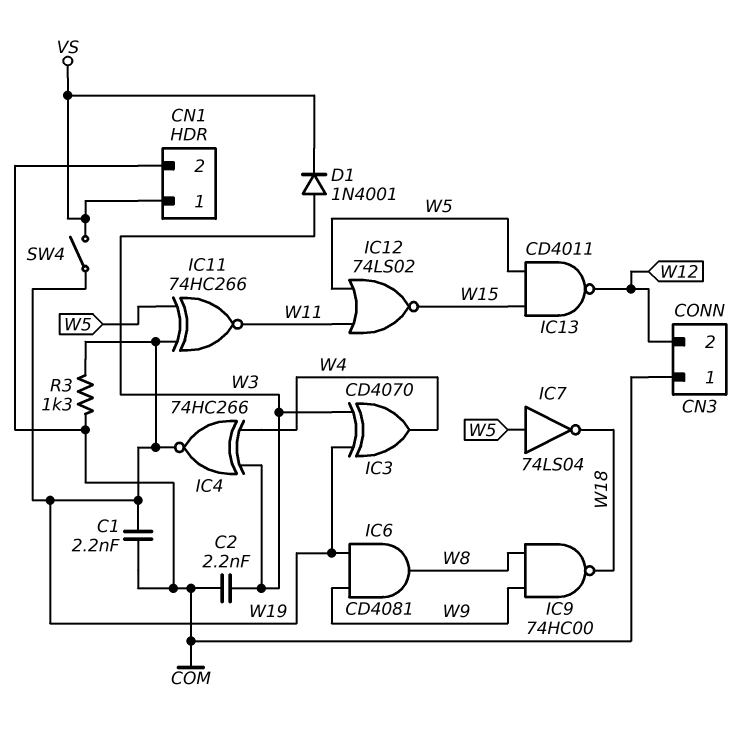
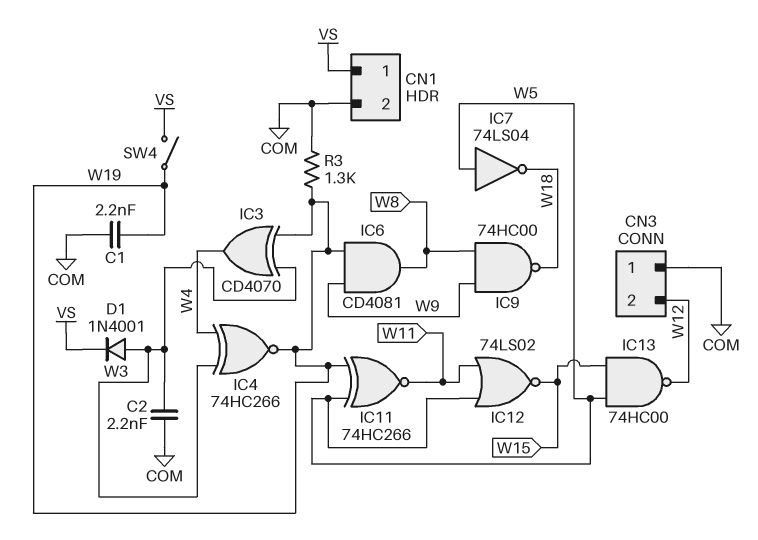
IC13: NAND CD4011 (in W5, in W15, out W12) -> NAND 74HC00 (in W5, in W15, out W12)

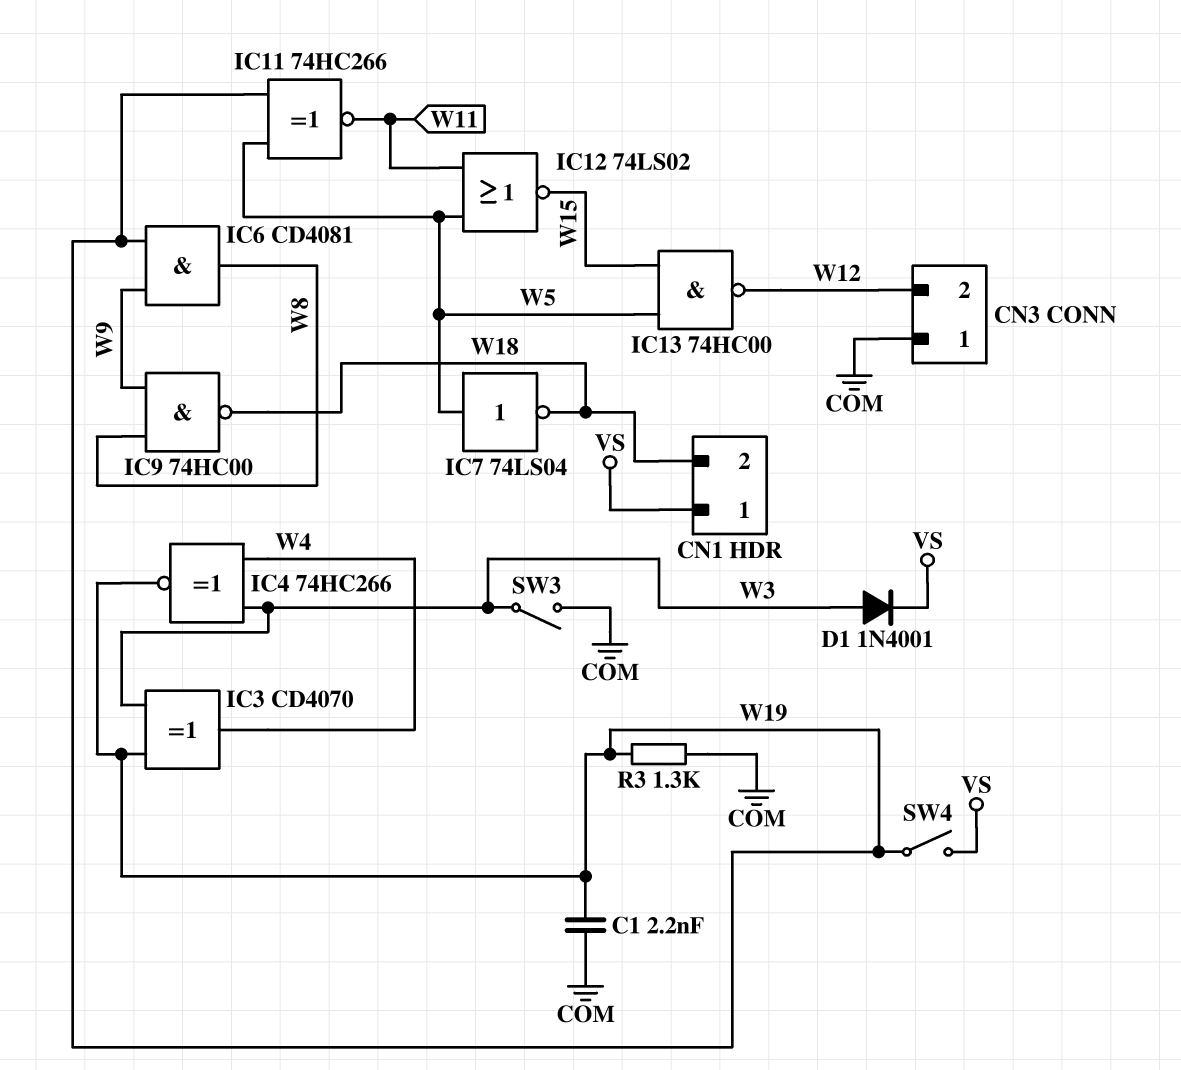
C2: 2.2nF (COM, W3) -> none
CN1 pin 2: COM -> W18
SW3: none -> switch (COM, W3)

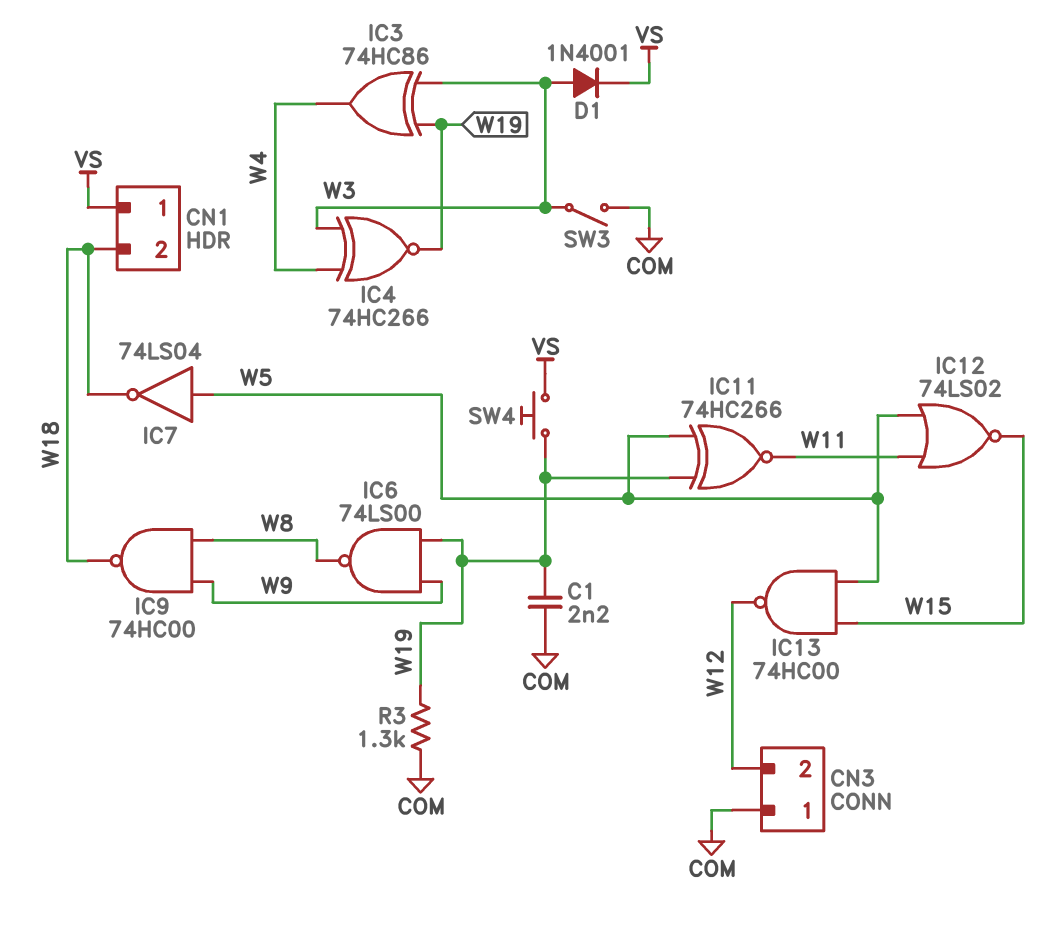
IC3: XOR CD4070 (in W3, in W19, out W4) -> XOR 74HC86 (in W3, in W19, out W4)
IC6: AND CD4081 (in W9, in W19, out W8) -> NAND 74LS00 (in W9, in W19, out W8)
SW4: switch (VS, W19) -> button (VS, W19)

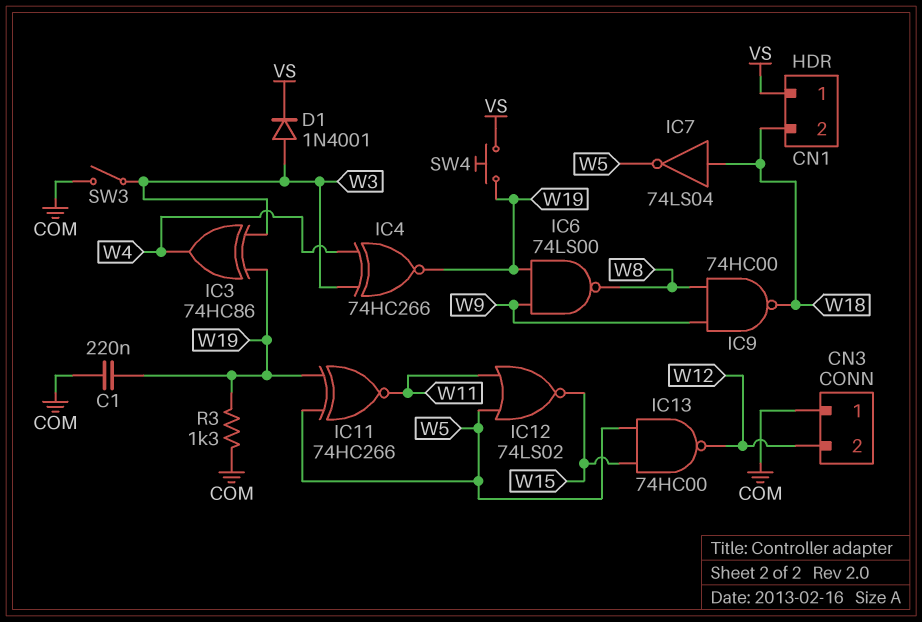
C1: 2.2nF (COM, W19) -> 220nF (COM, W19)
IC7: NOT 74LS04 (in W5, out W18) -> NOT 74LS04 (in W18, out W5)

